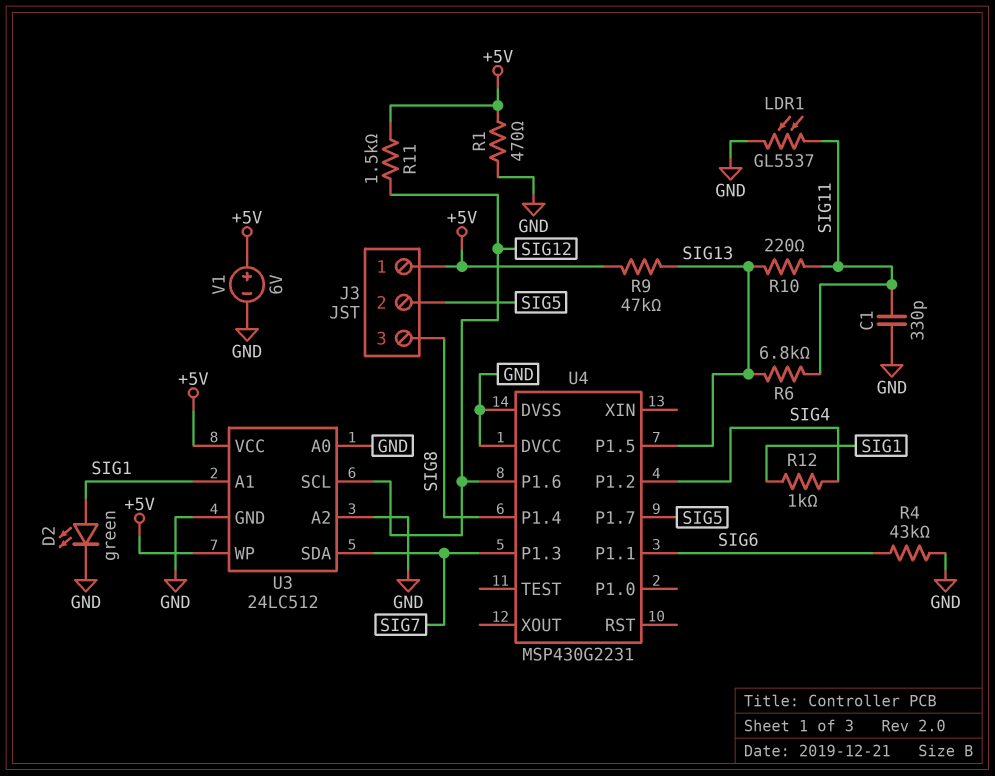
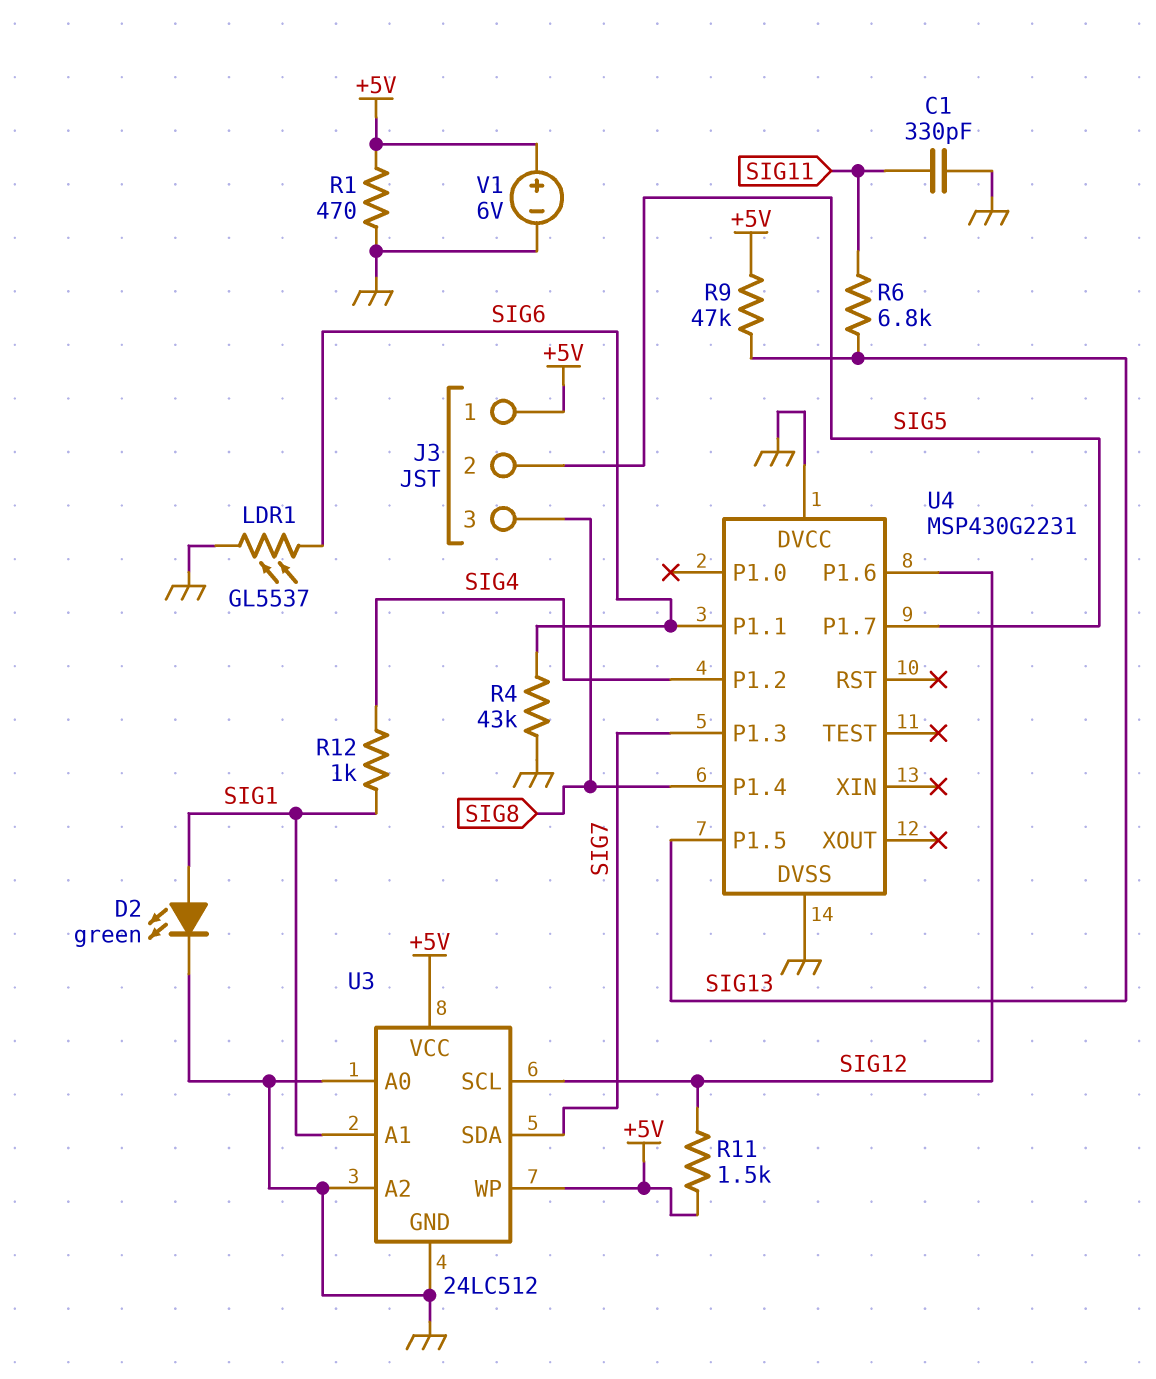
LDR1: GL5537 (GND, SIG11) -> GL5537 (GND, SIG6)
R10: 220 (SIG11, SIG13) -> none

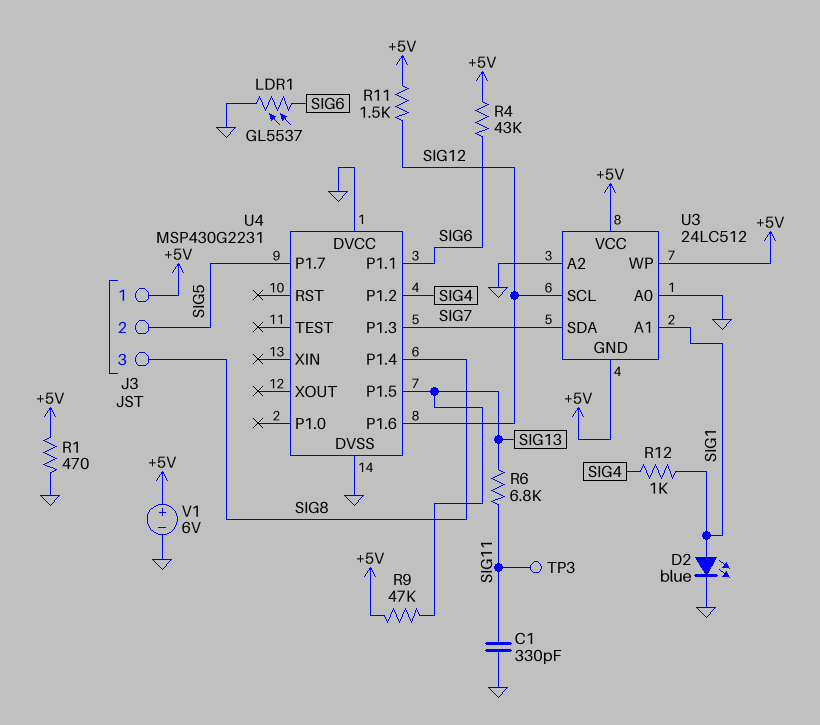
D2: LED green (A SIG1, K GND) -> LED blue (A SIG1, K GND)
R4: 43k (GND, SIG6) -> 43k (+5V, SIG6)
TP3: none -> test point (SIG11)
U3 pin GND: GND -> +5V

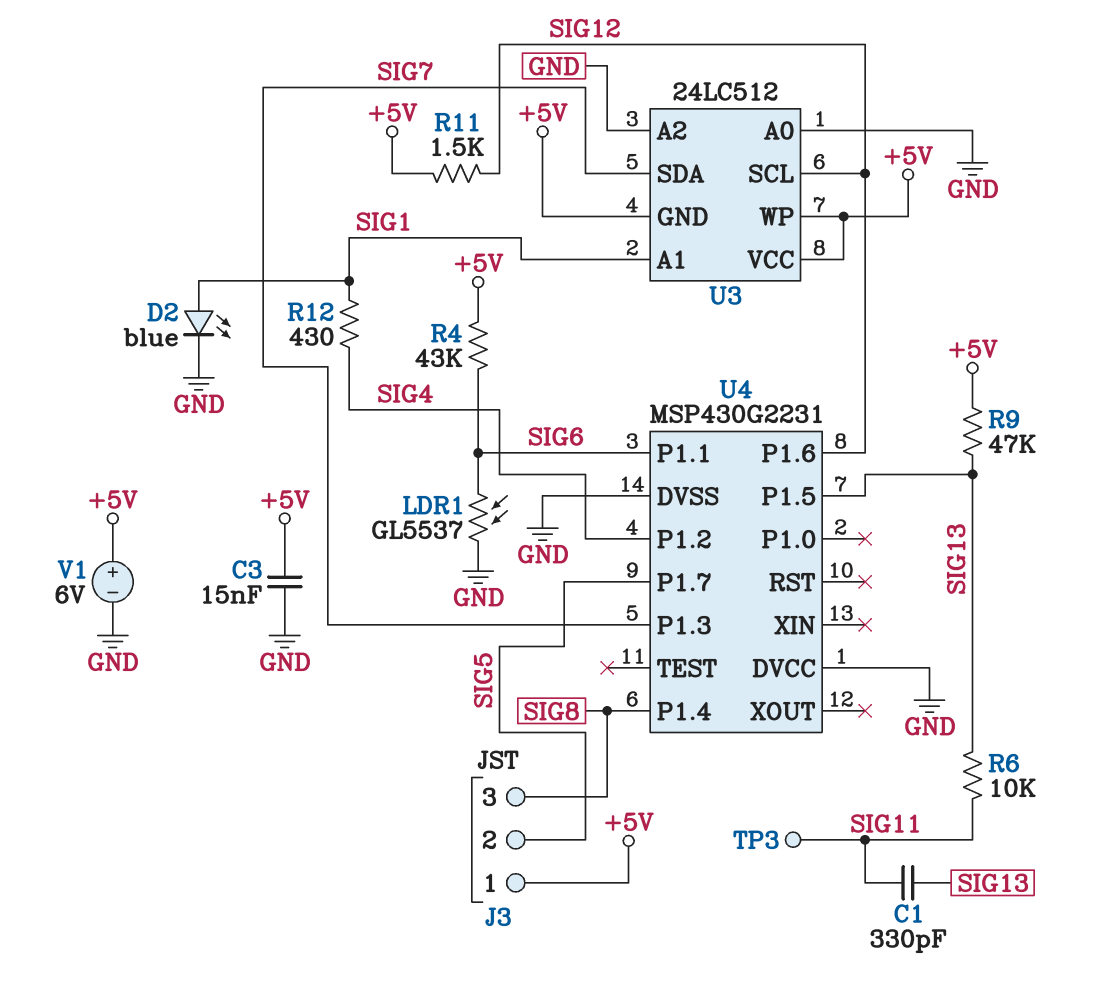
C1: 330pF (GND, SIG11) -> 330pF (SIG11, SIG13)
C3: none -> 15nF (+5V, GND)
R1: 470 (+5V, GND) -> none
R6: 6.8k (SIG11, SIG13) -> 10k (SIG11, SIG13)
R12: 1k (SIG1, SIG4) -> 430 (SIG1, SIG4)

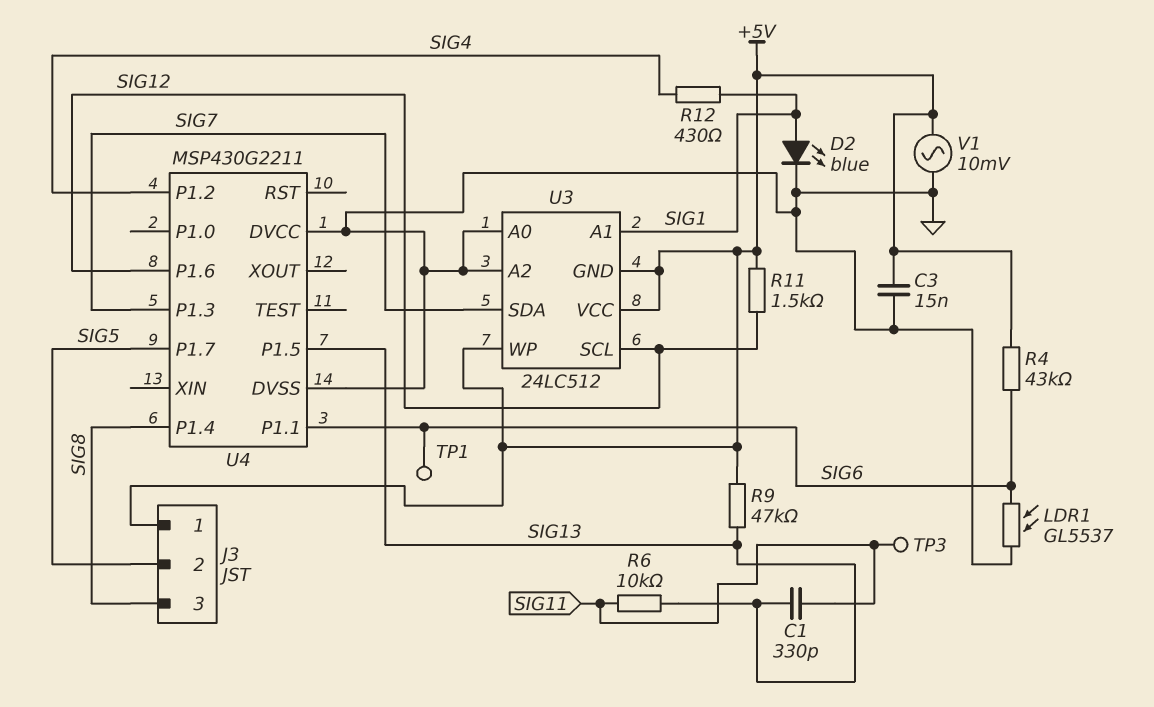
TP1: none -> test point (SIG6)
U4: MSP430G2231 -> MSP430G2211
V1: 6V (plus +5V, minus GND) -> AC 10mV (+5V, GND)

